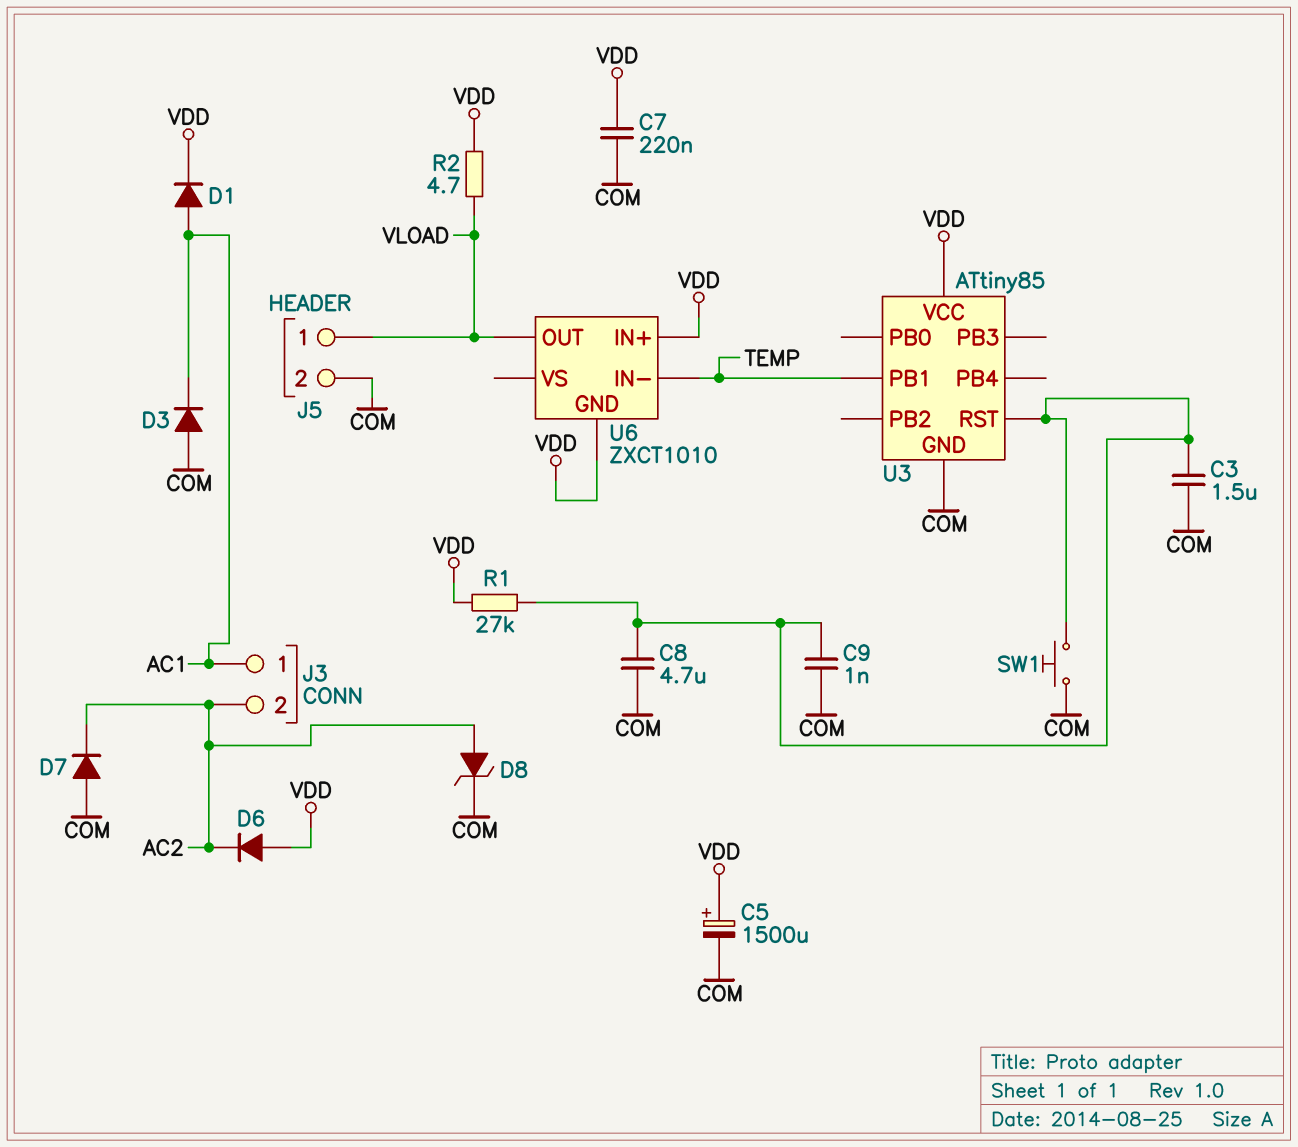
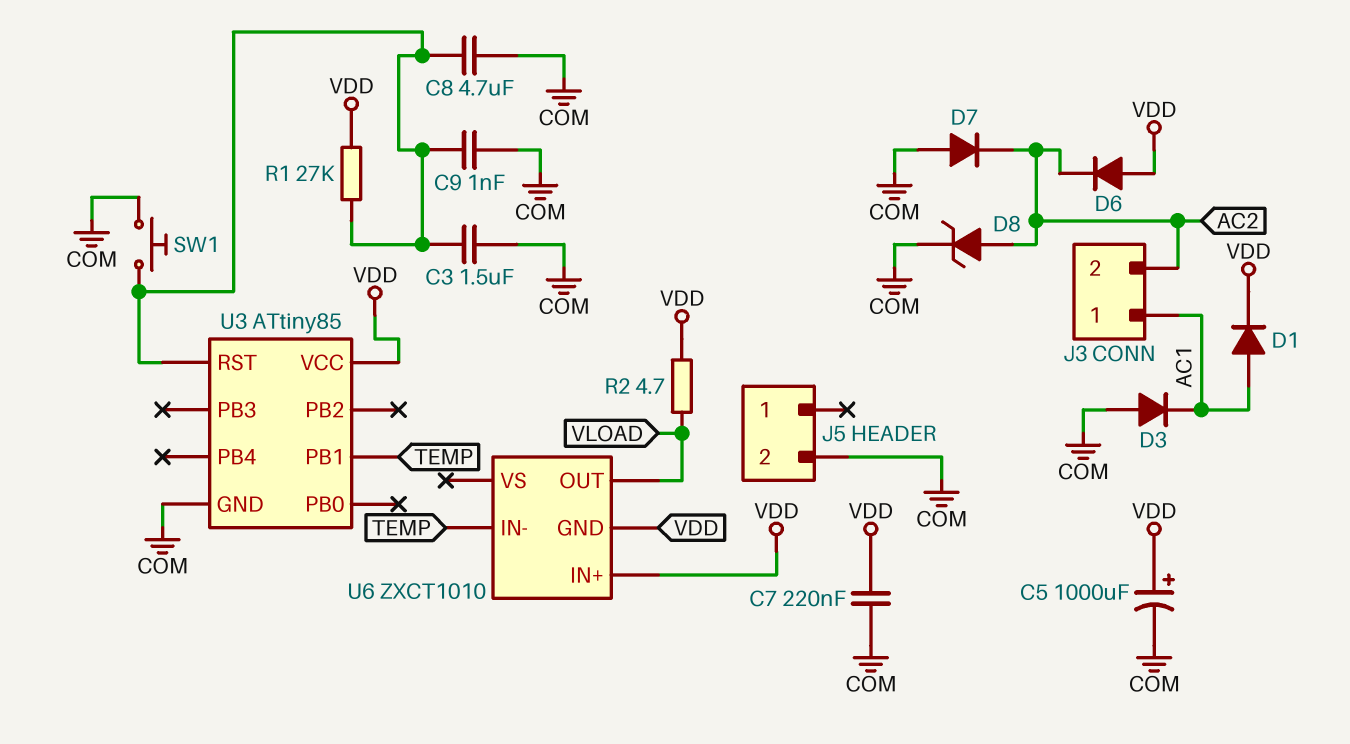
C5: 1500uF (plus VDD, minus COM) -> 1000uF (plus VDD, minus COM)
J5 pin 1: VLOAD -> none

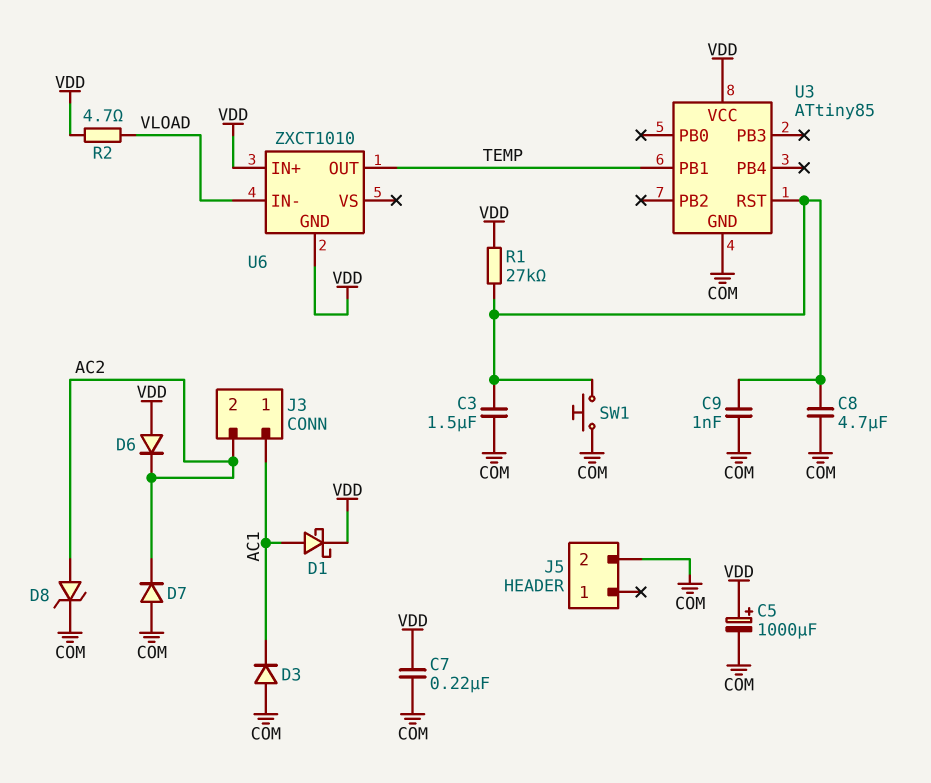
D1: diode (A AC1, K VDD) -> schottky (A AC1, K VDD)
U6 pin IN-: TEMP -> VLOAD
U6 pin OUT: VLOAD -> TEMP

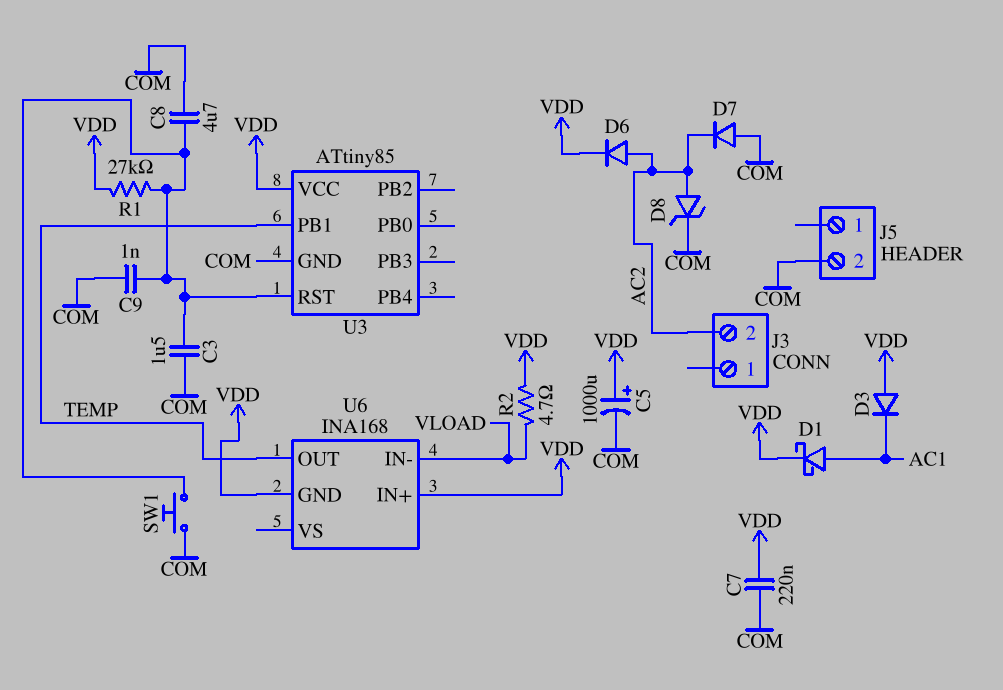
D3: diode (A COM, K AC1) -> diode (A VDD, K AC1)
D6: diode (A VDD, K AC2) -> diode (A AC2, K VDD)
J3 pin 1: AC1 -> none
U6: ZXCT1010 -> INA168

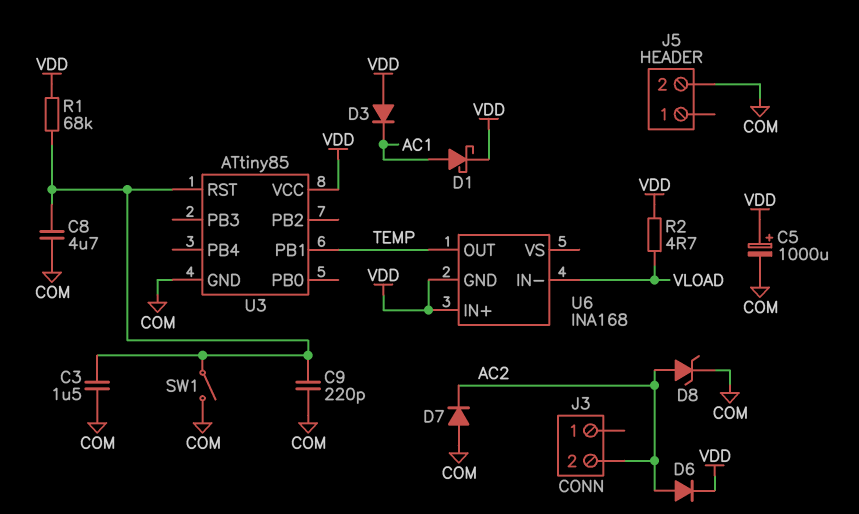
C7: 220nF (COM, VDD) -> none
C9: 1nF (COM, U3/RST) -> 220pF (COM, U3/RST)
R1: 27k (U3/RST, VDD) -> 68k (U3/RST, VDD)
SW1: button (COM, U3/RST) -> switch (COM, U3/RST)

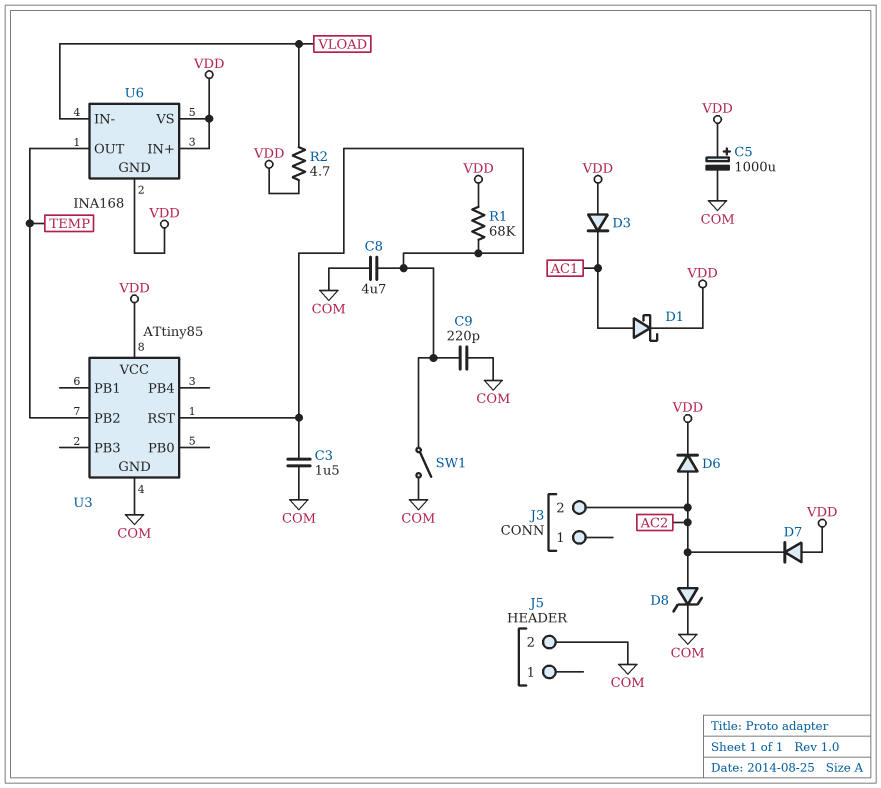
D7: diode (A COM, K AC2) -> diode (A VDD, K AC2)
U3 pin PB1: TEMP -> none
U3 pin PB2: none -> TEMP
U6 pin VS: none -> VDD

